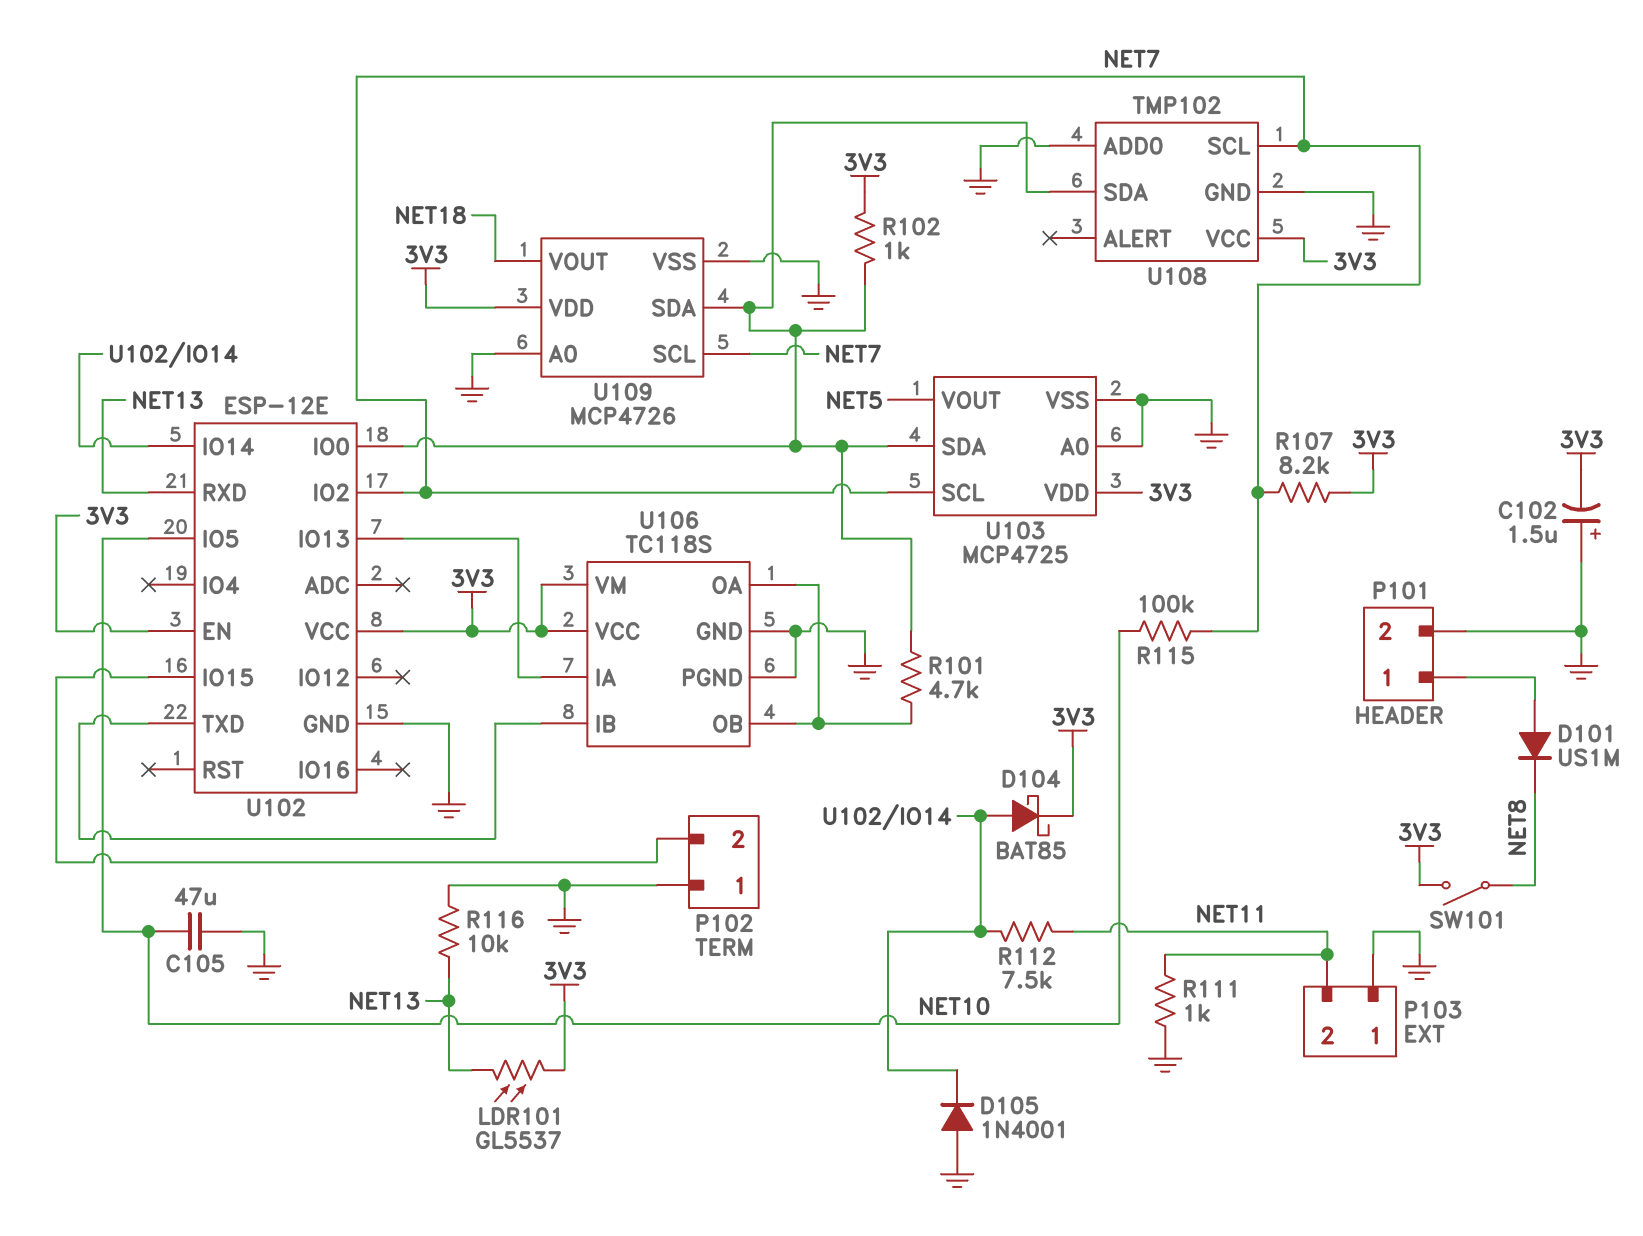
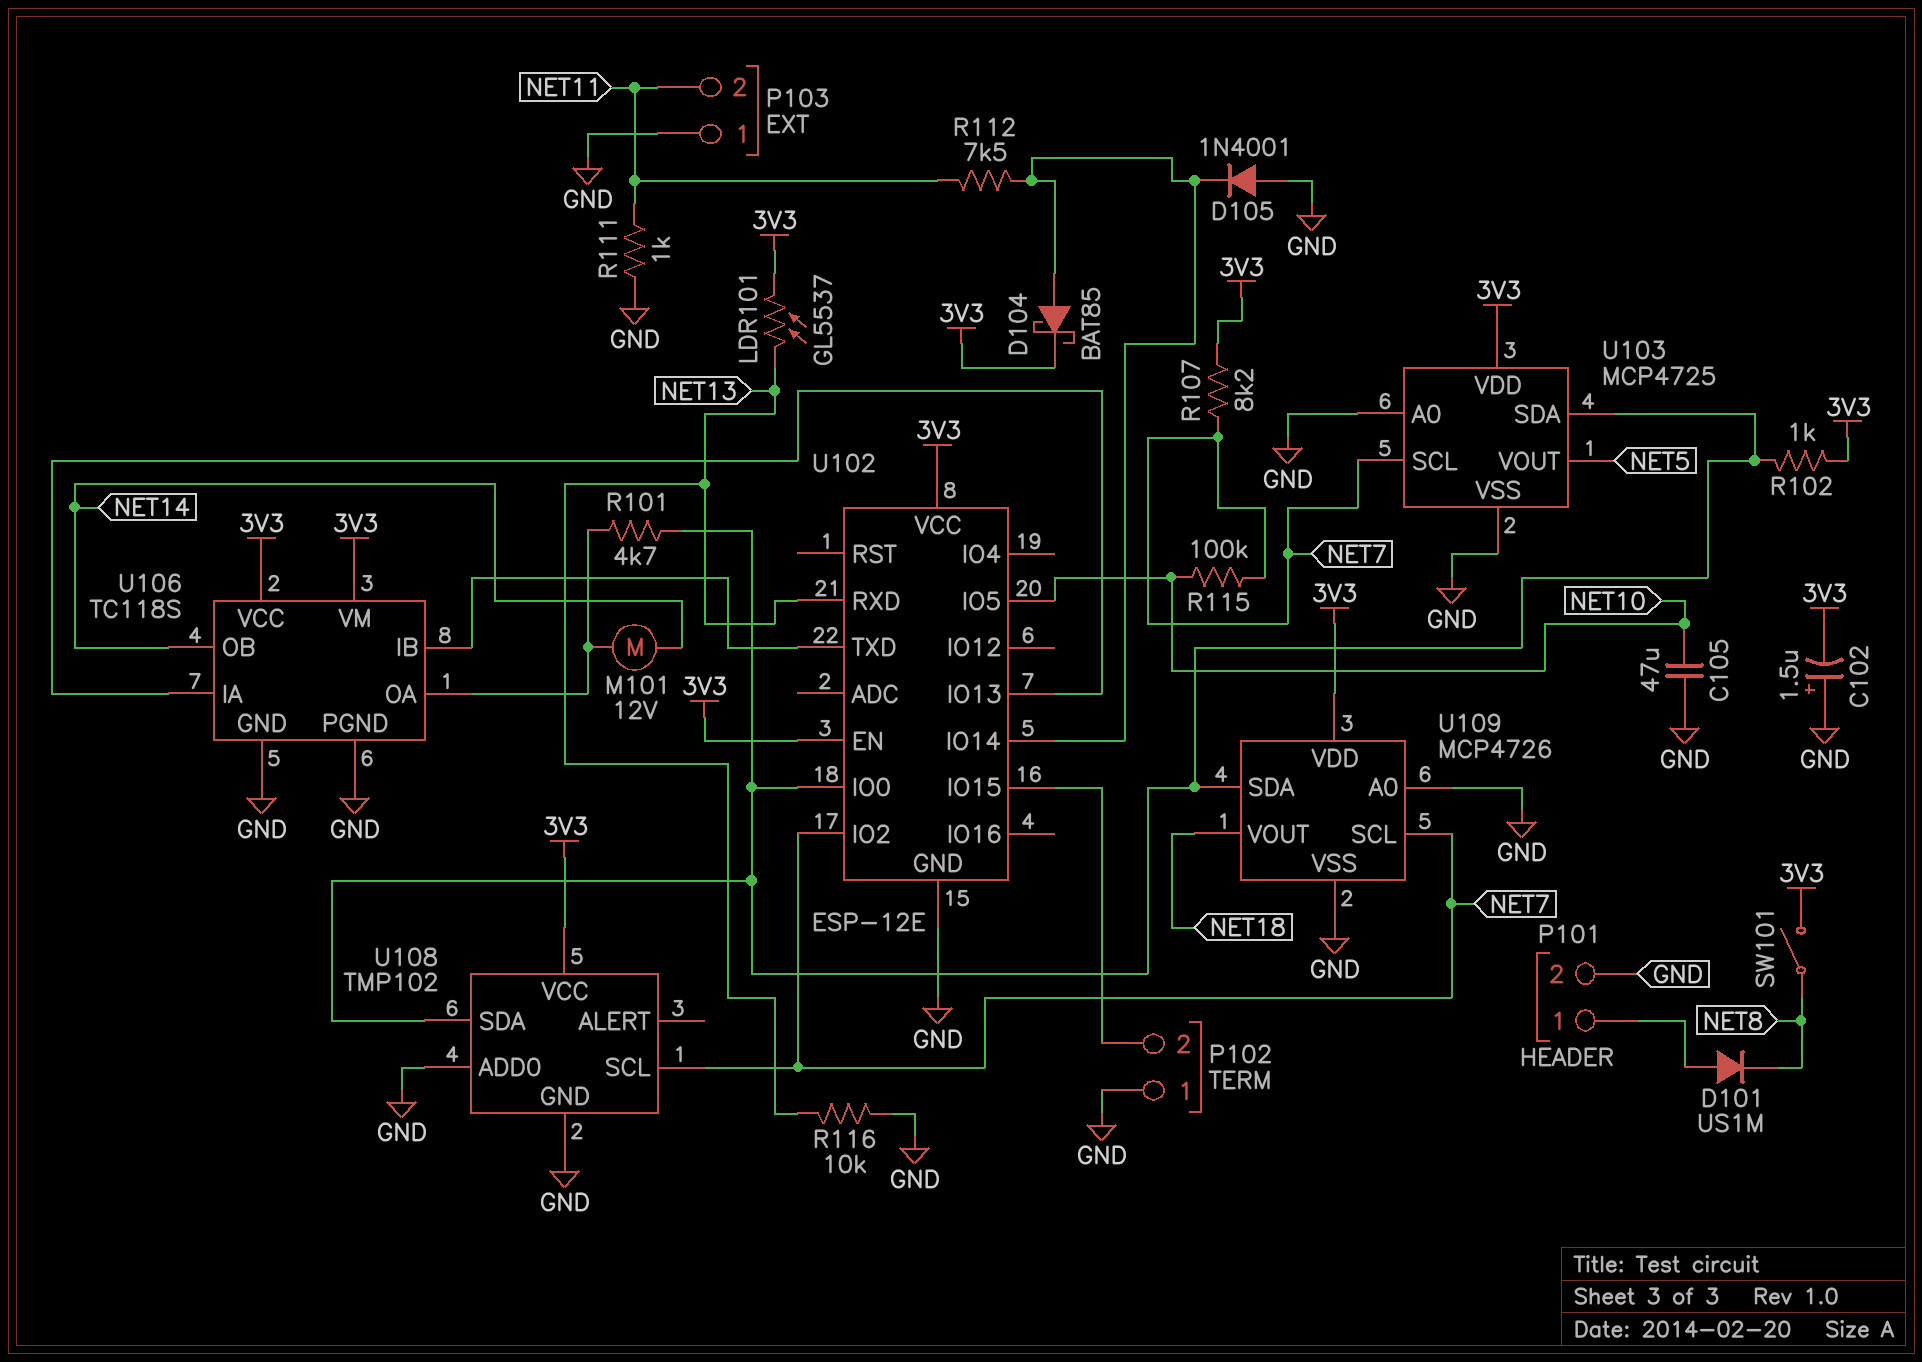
M101: none -> motor 12V (NET14, U106/OA)
U106 pin OB: U106/OA -> NET14

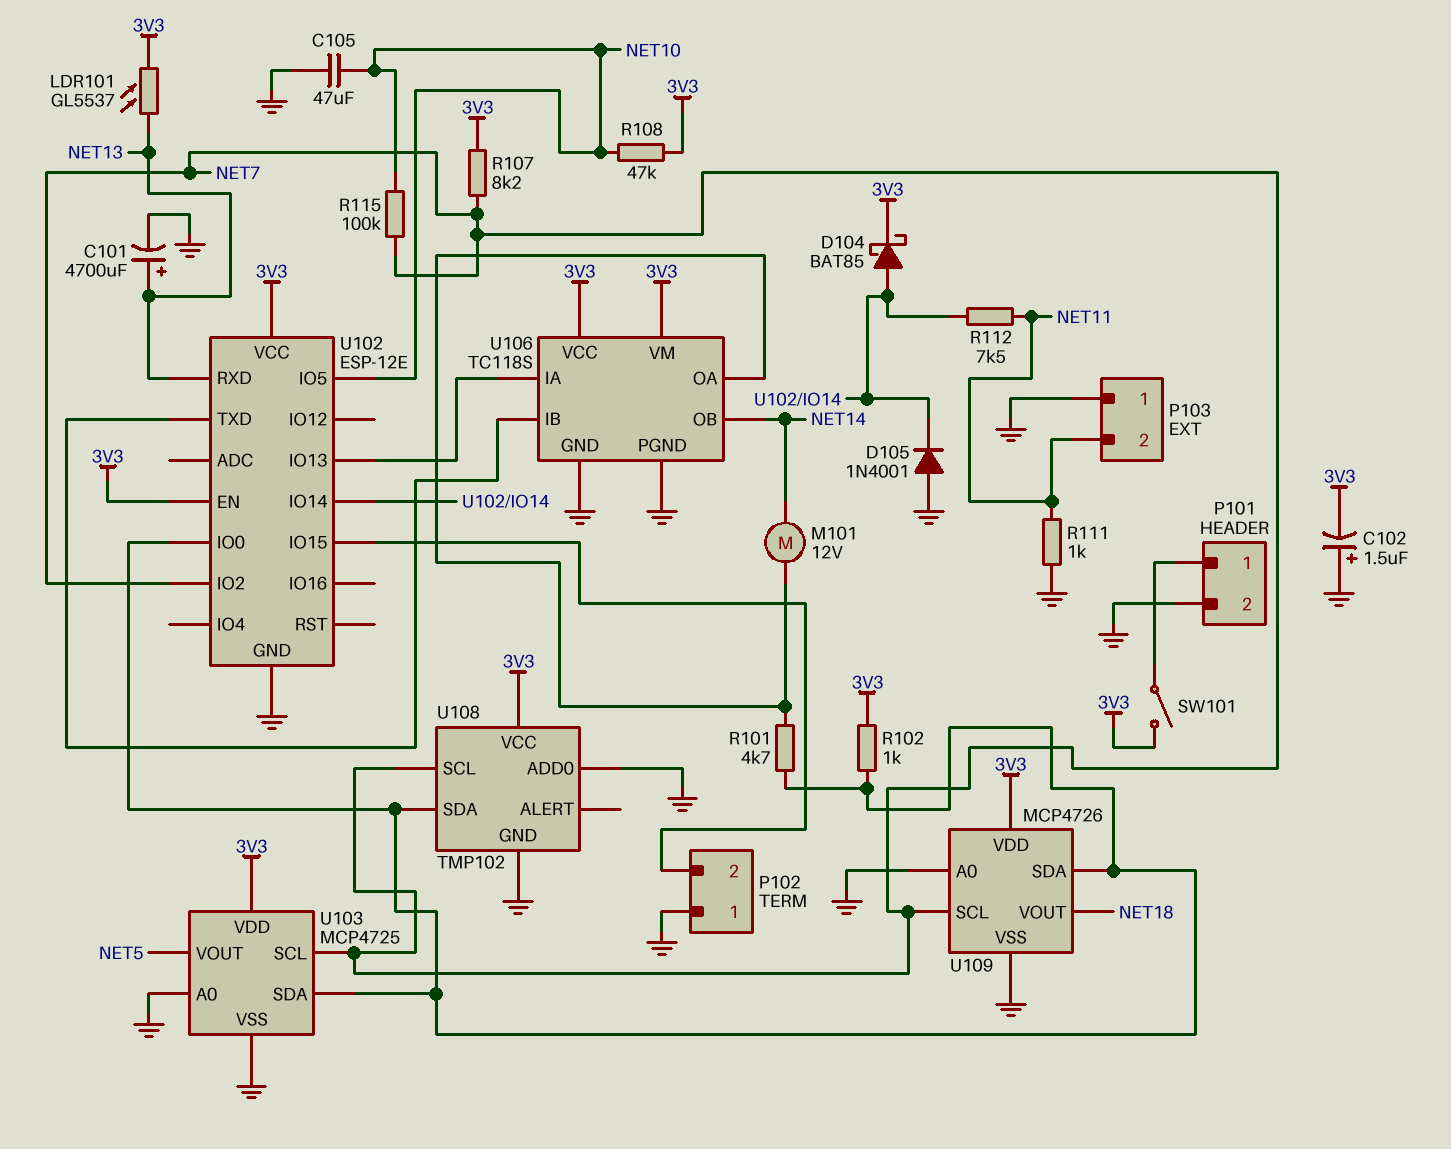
C101: none -> 4700uF (plus NET13, minus GND)
D101: diode US1M (A P101/1, K NET8) -> none
R108: none -> 47k (3V3, NET10)
R116: 10k (GND, NET13) -> none
SW101: switch (3V3, NET8) -> switch (3V3, P101/1)

